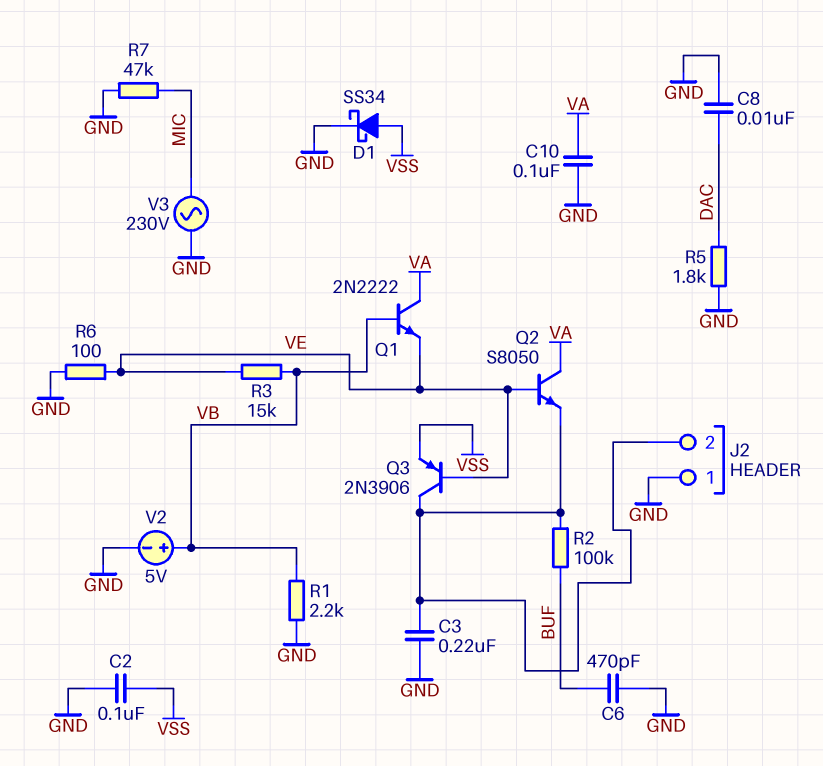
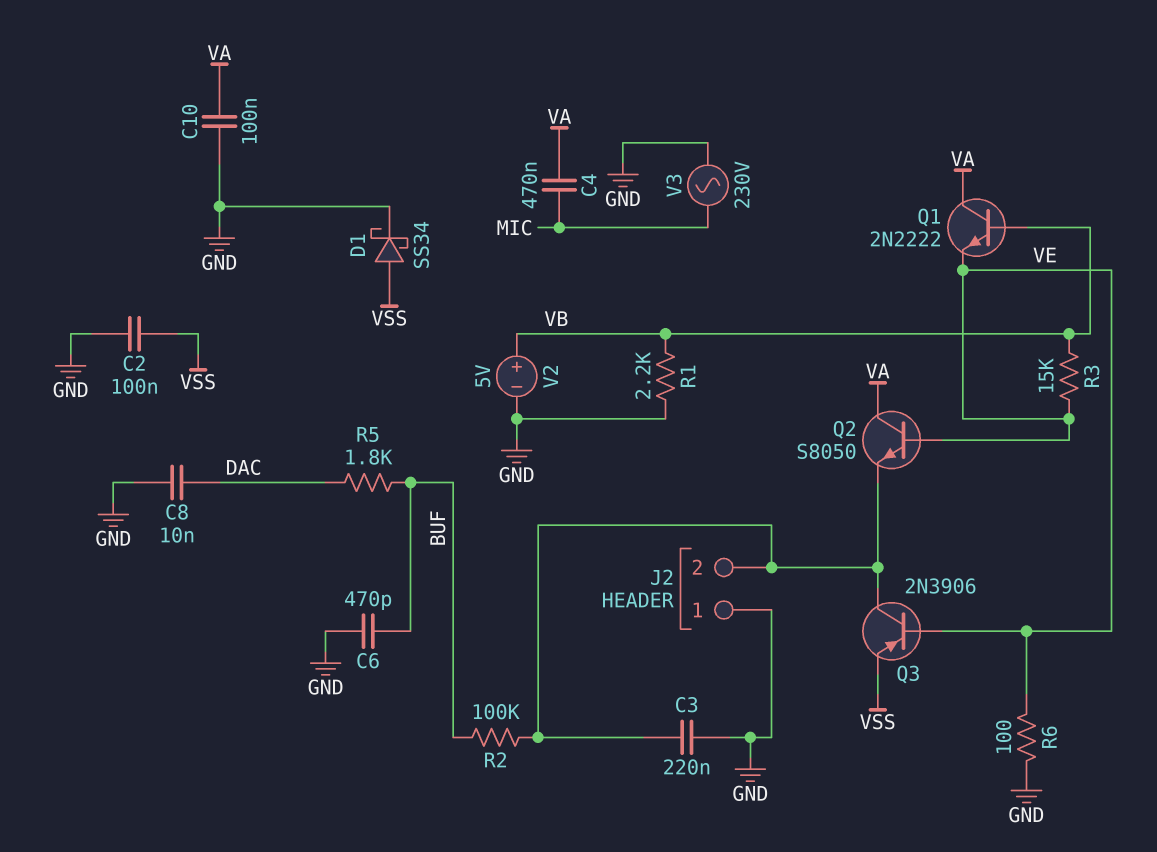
C4: none -> 470nF (MIC, VA)
R5: 1.8k (DAC, GND) -> 1.8k (BUF, DAC)
R7: 47k (GND, MIC) -> none

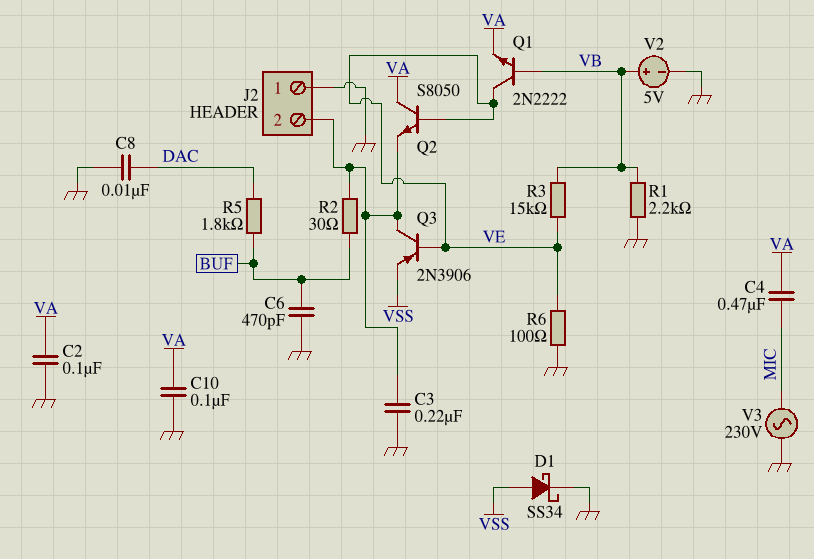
C2: 100nF (GND, VSS) -> 100nF (GND, VA)
Q1: NPN 2N2222 (B VB, C VA, E VE) -> NPN 2N2222 (B VB, C VE, E VA)
R2: 100k (BUF, J2/2) -> 30 (BUF, J2/2)

